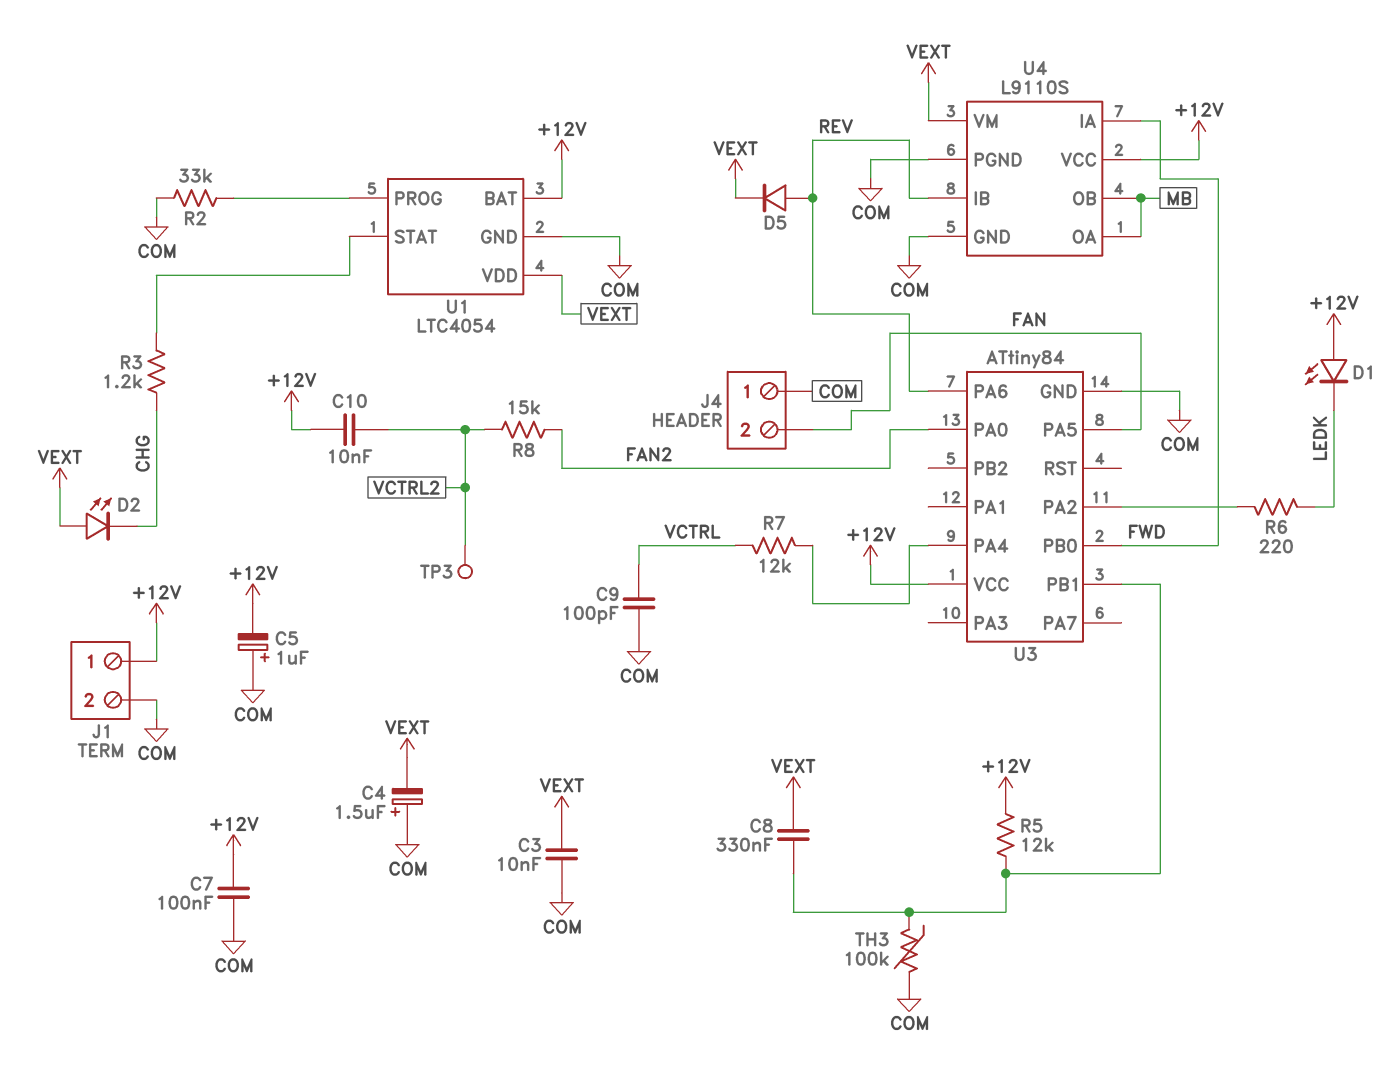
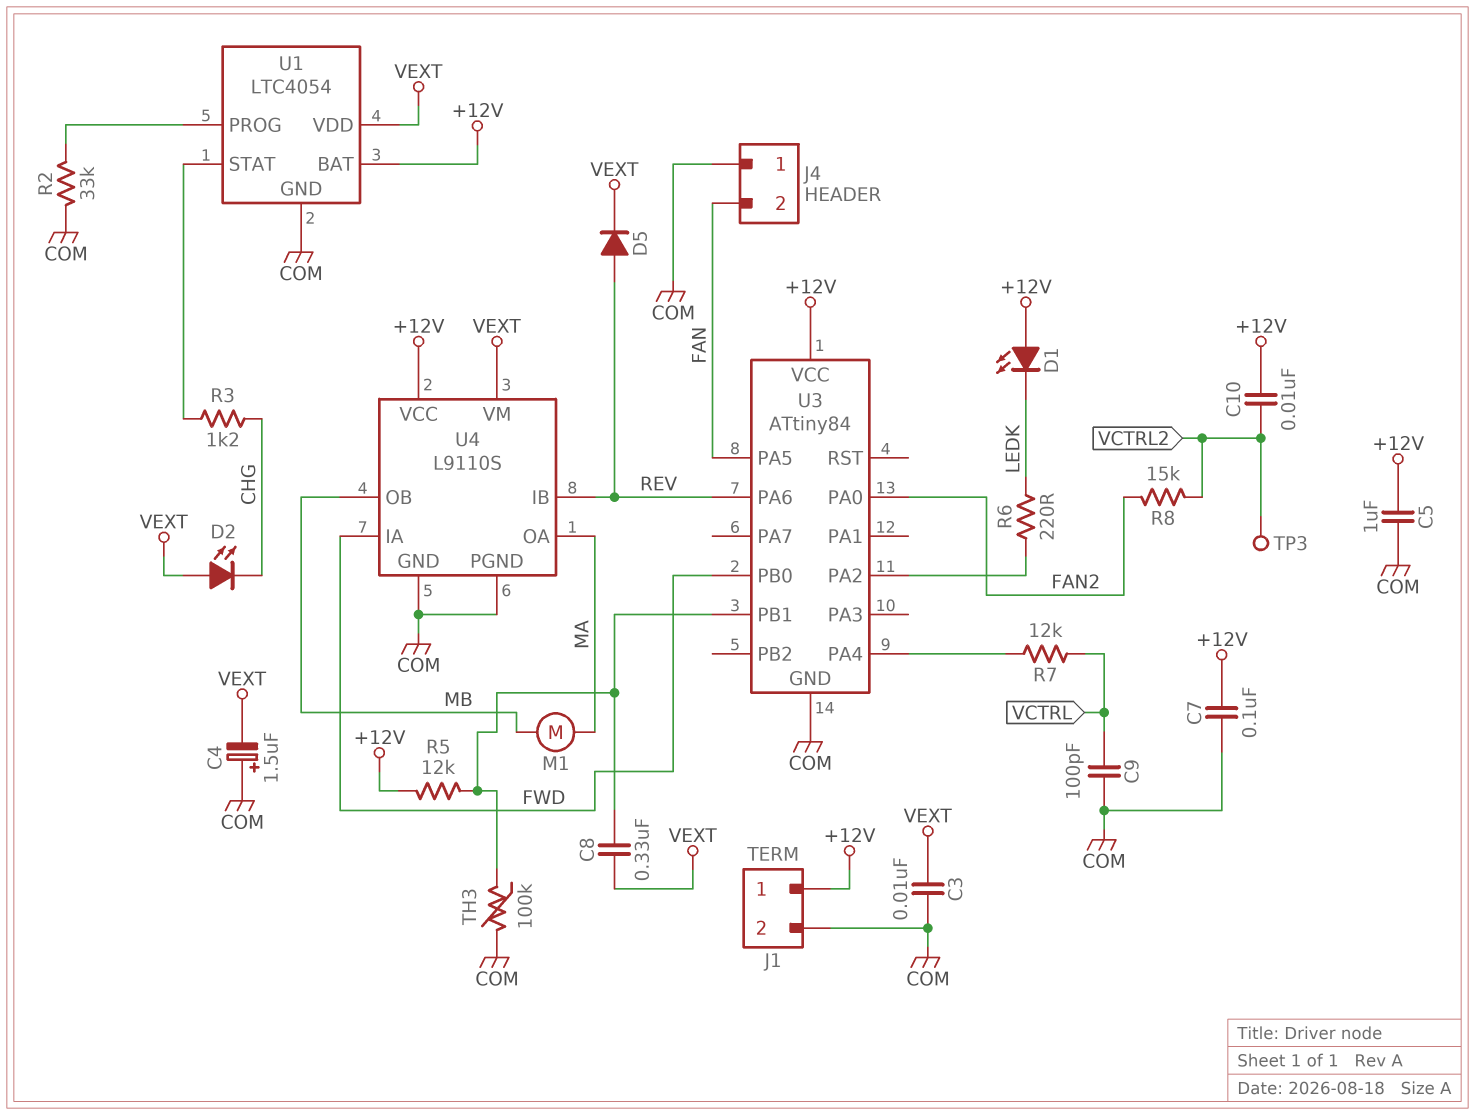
C5: 1uF (plus COM, minus +12V) -> 1uF (+12V, COM)
M1: none -> motor (MA, MB)
U4 pin OA: MB -> MA

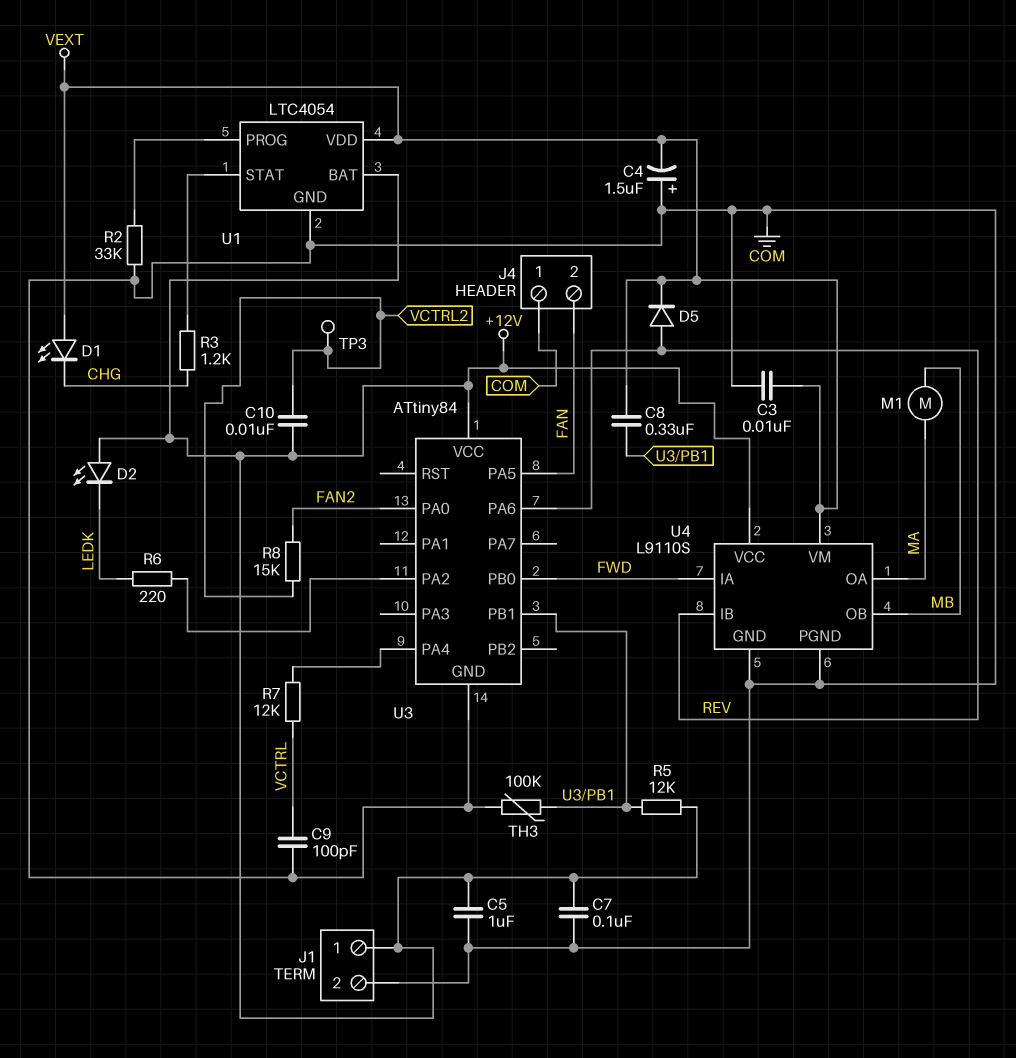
D1: LED (A +12V, K LEDK) -> LED (A VEXT, K CHG)
D2: LED (A VEXT, K CHG) -> LED (A +12V, K LEDK)

